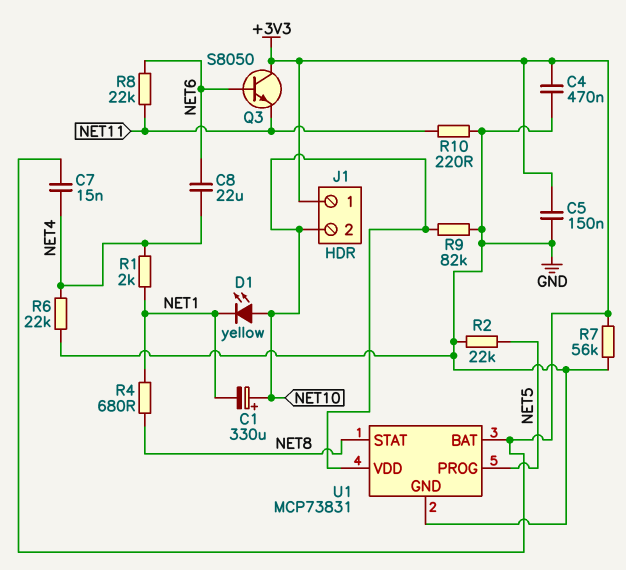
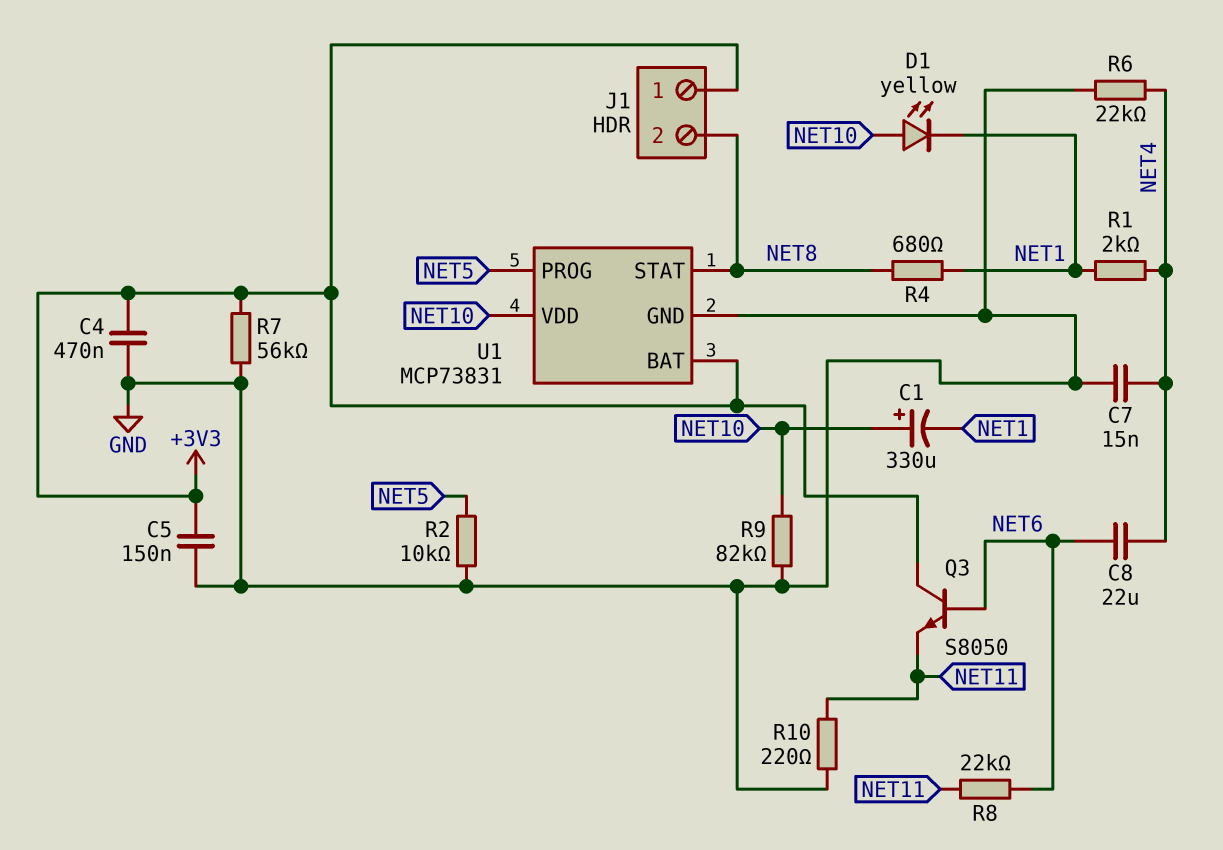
C7: 15nF (+3V3, NET4) -> 15nF (GND, NET4)
J1 pin 2: NET10 -> NET8
R2: 22k (GND, NET5) -> 10k (GND, NET5)

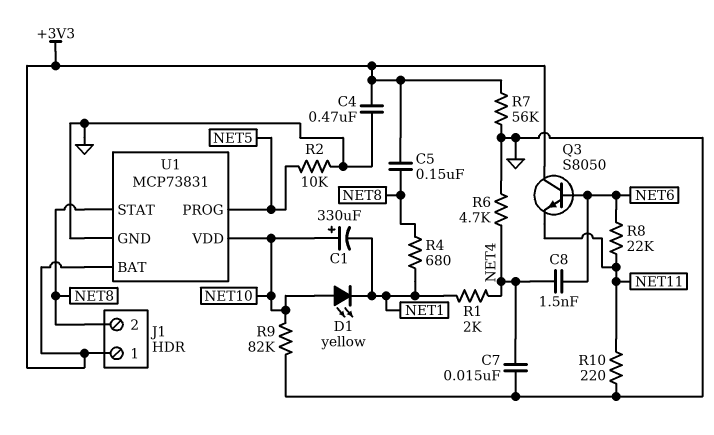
C5: 150nF (+3V3, GND) -> 150nF (+3V3, NET8)
C8: 22uF (NET4, NET6) -> 1.5nF (NET4, NET6)
R6: 22k (GND, NET4) -> 4.7k (GND, NET4)

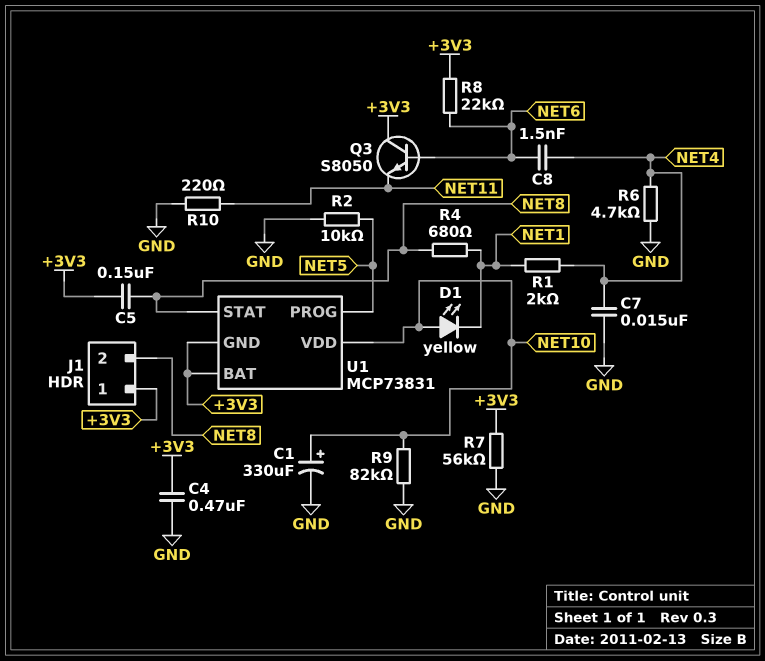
C1: 330uF (plus NET10, minus NET1) -> 330uF (plus NET10, minus GND)
R8: 22k (NET6, NET11) -> 22k (+3V3, NET6)
U1 pin GND: GND -> +3V3

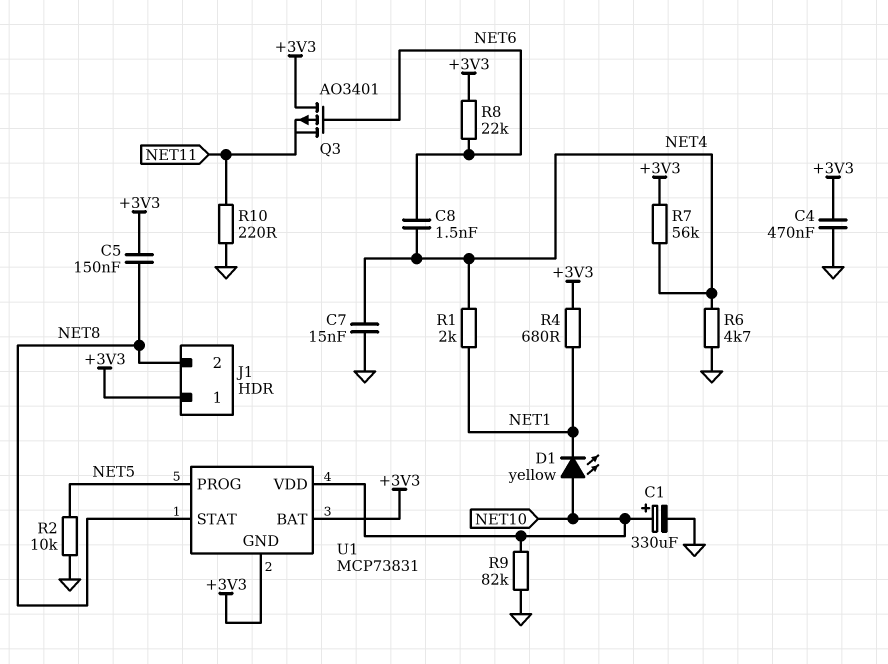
Q3: NPN S8050 (B NET6, C +3V3, E NET11) -> PMOS AO3401 (G NET6, D +3V3, S NET11)
R4: 680 (NET1, NET8) -> 680 (+3V3, NET1)
R7: 56k (+3V3, GND) -> 56k (+3V3, NET4)

